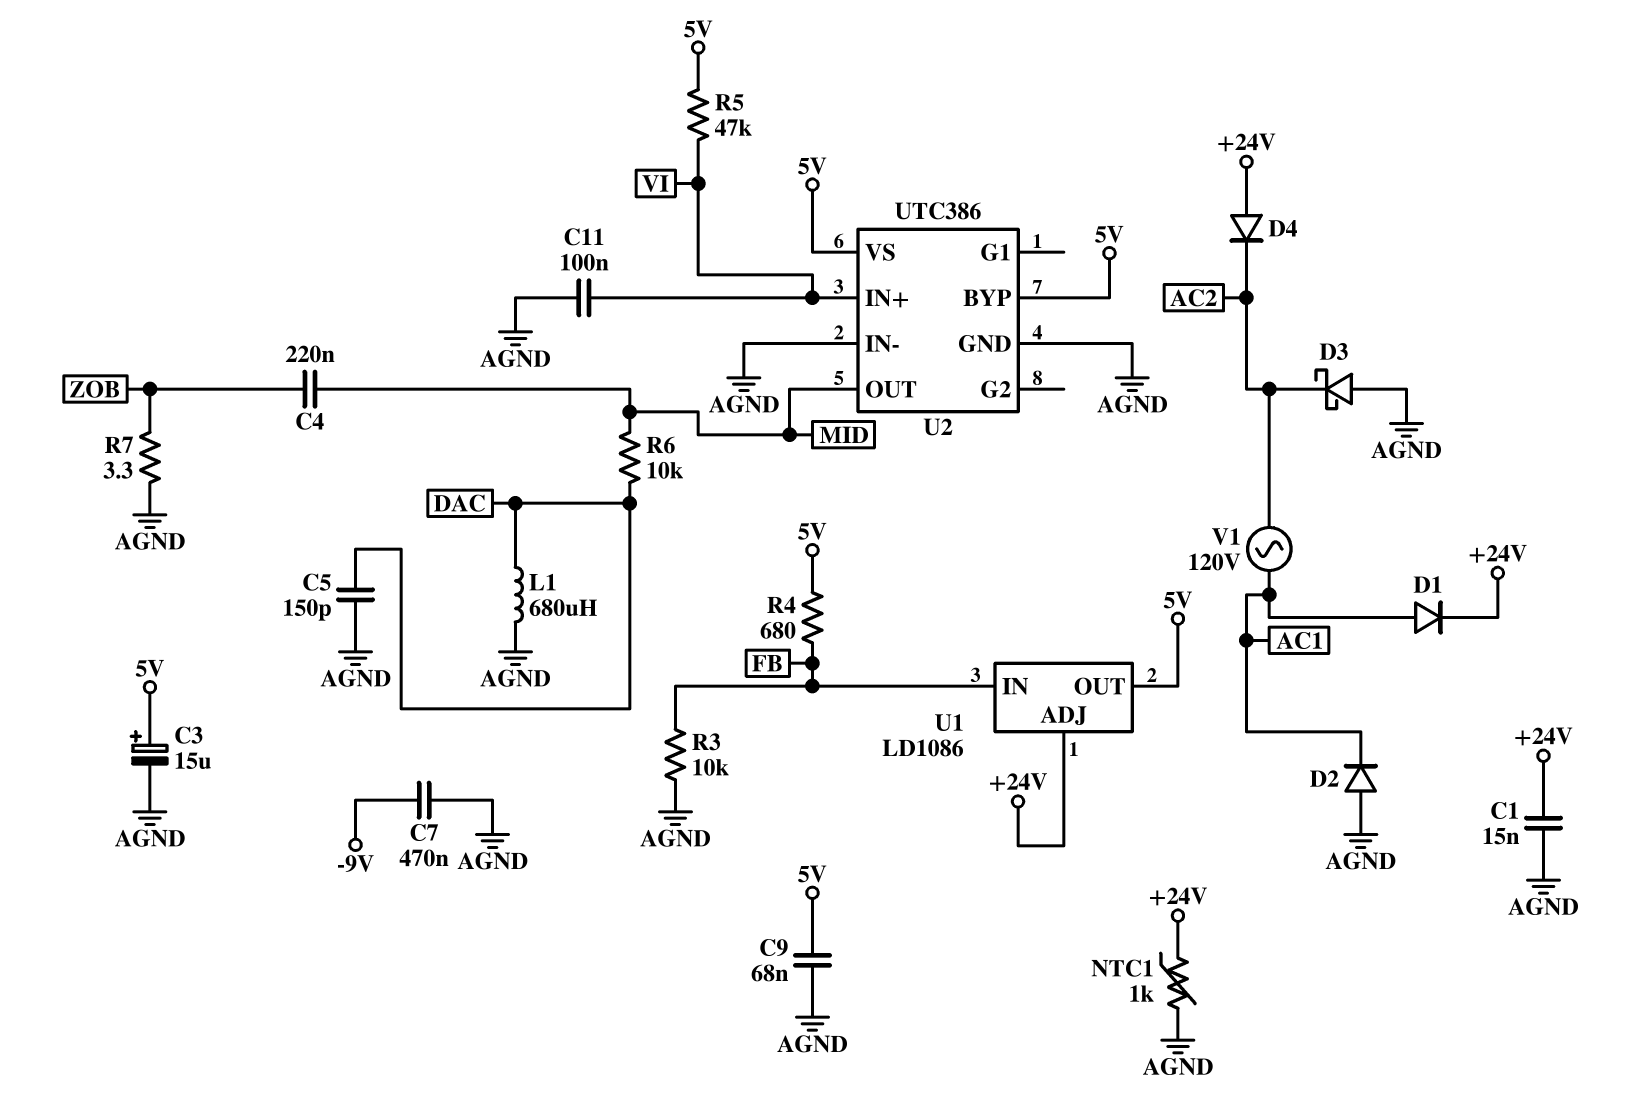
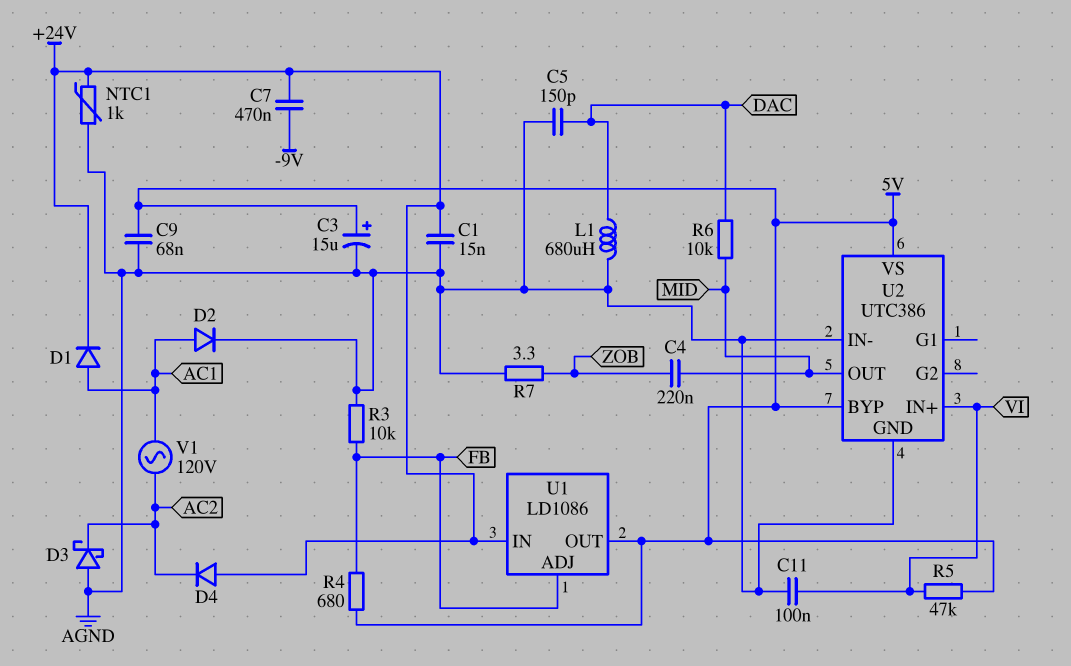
C7: 470nF (-9V, AGND) -> 470nF (+24V, -9V)
D2: diode (A AGND, K AC1) -> diode (A AC1, K AGND)
U1 pin ADJ: +24V -> FB
U1 pin IN: FB -> +24V

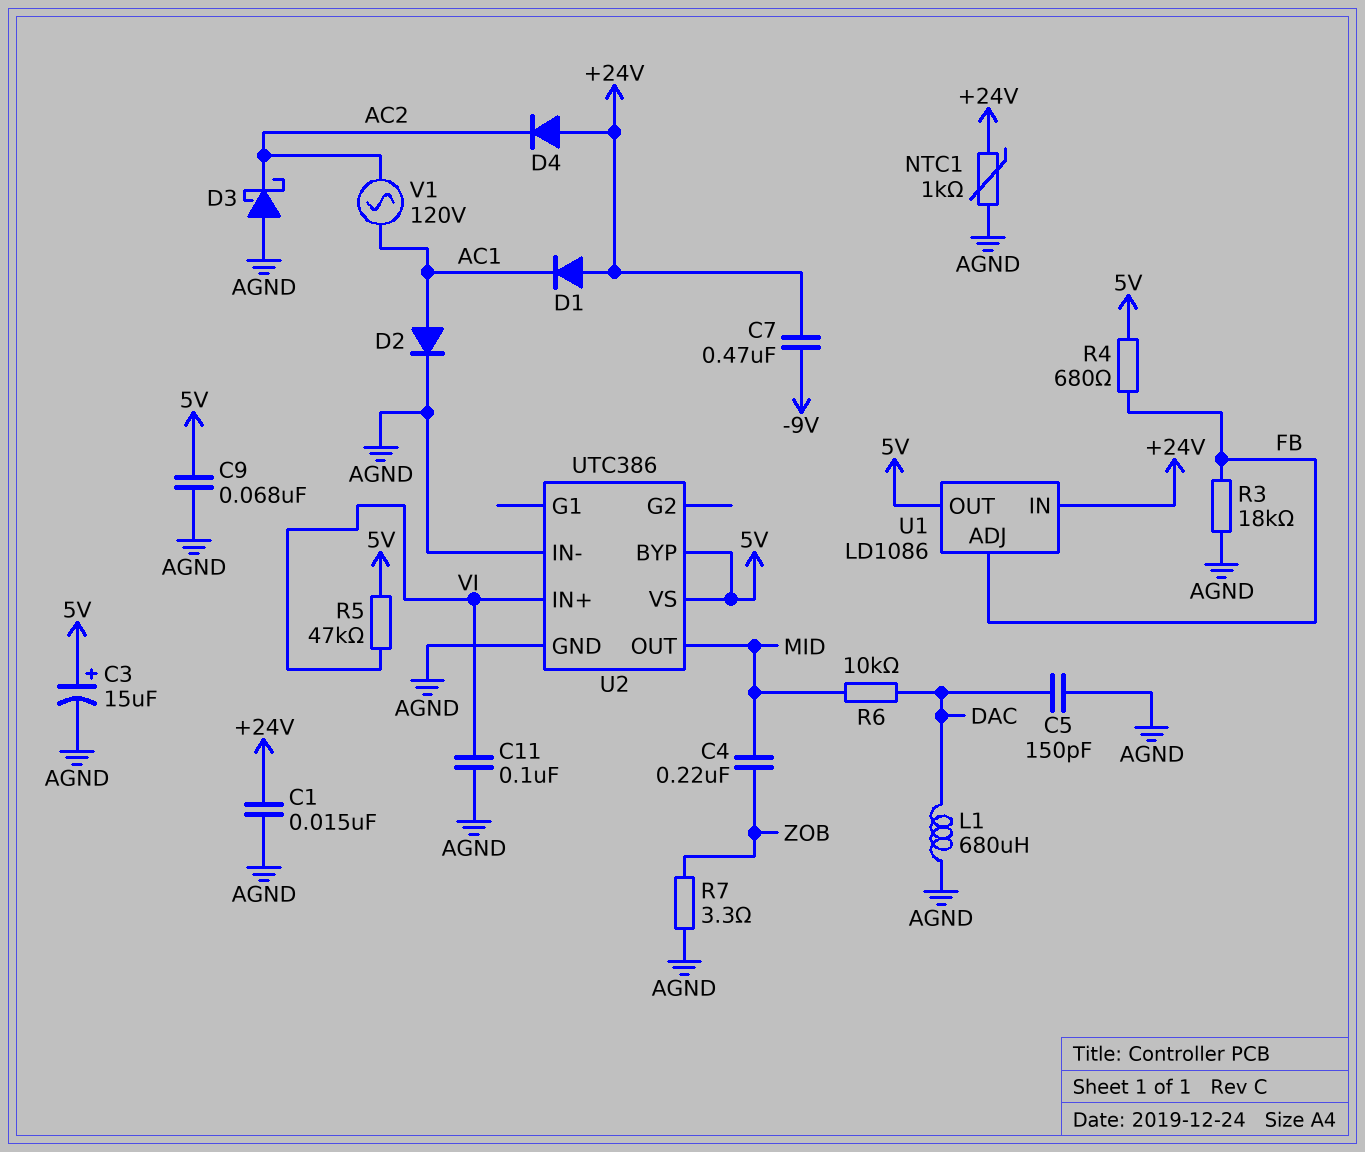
D1: diode (A AC1, K +24V) -> diode (A +24V, K AC1)
R3: 10k (AGND, FB) -> 18k (AGND, FB)

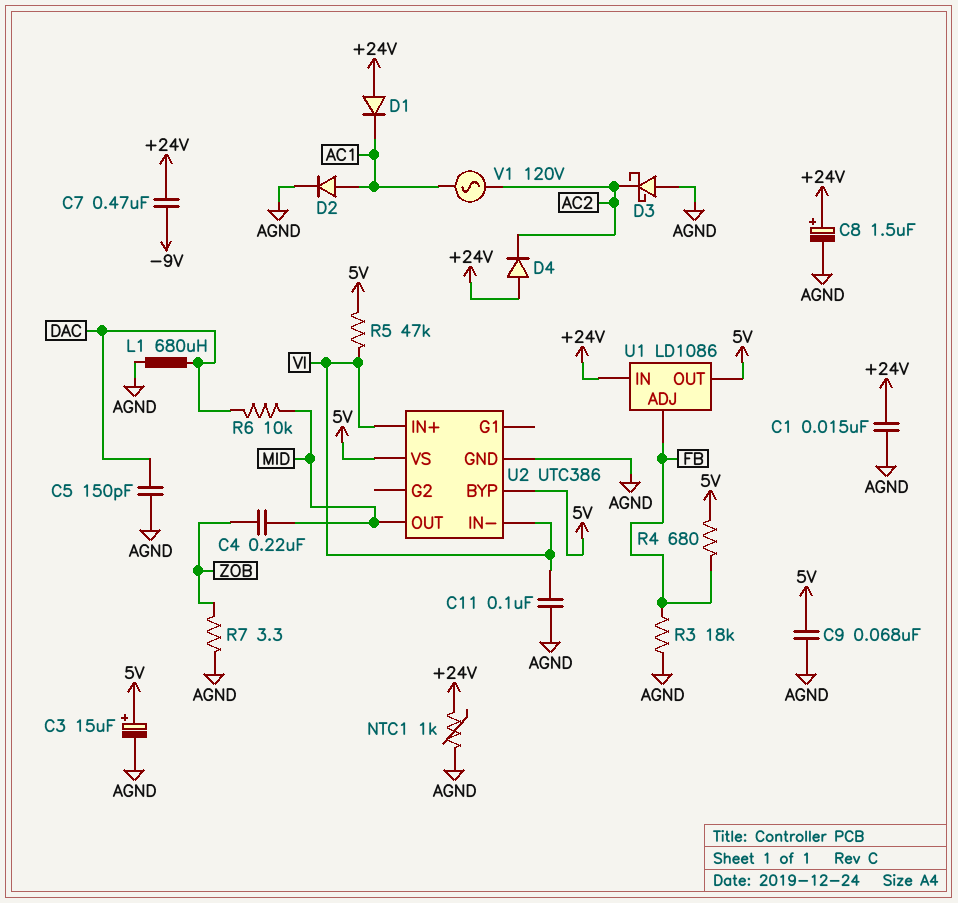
C8: none -> 1.5uF (plus +24V, minus AGND)
U2 pin IN-: AGND -> VI

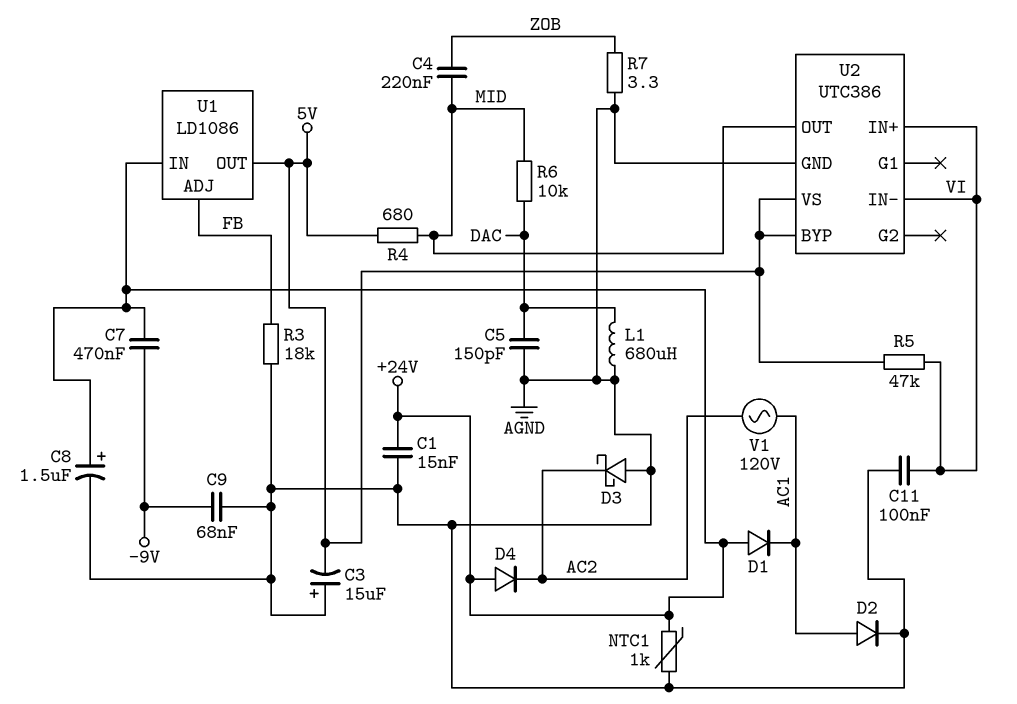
C3: 15uF (plus 5V, minus AGND) -> 15uF (plus AGND, minus 5V)
C9: 68nF (5V, AGND) -> 68nF (-9V, AGND)
R4: 680 (5V, FB) -> 680 (5V, MID)

